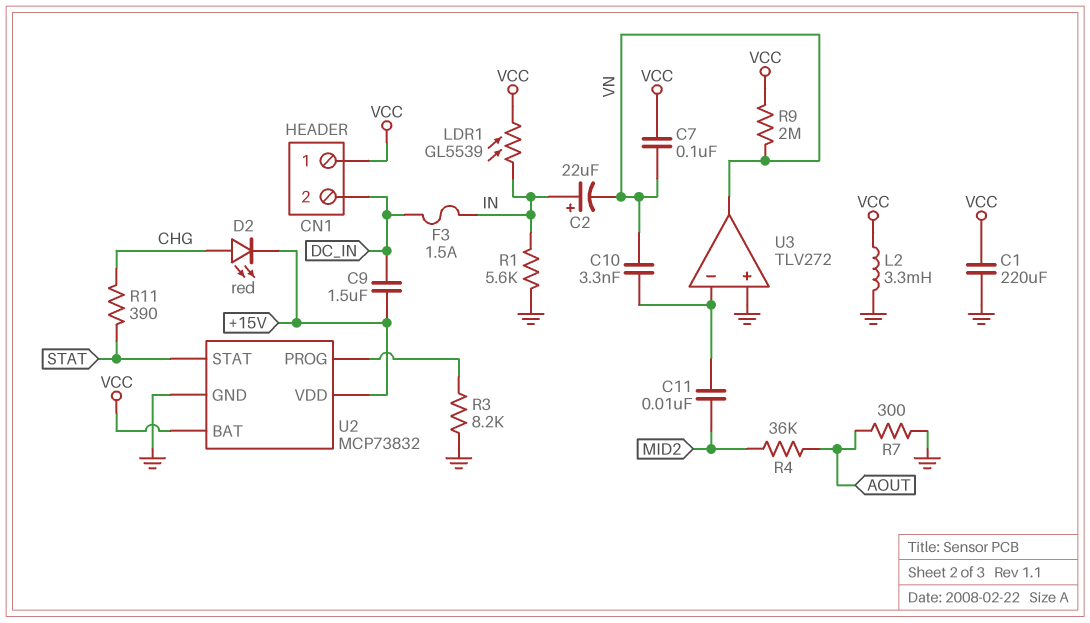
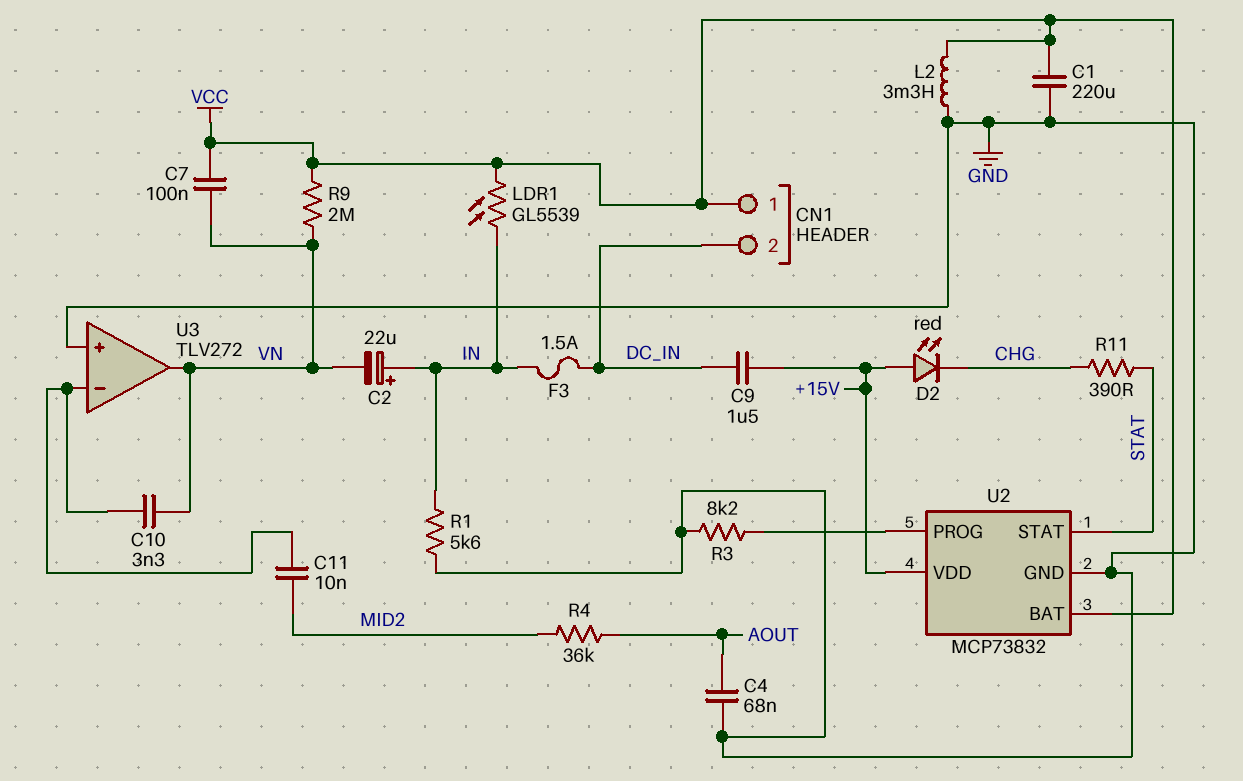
C4: none -> 68nF (AOUT, GND)
D2: LED red (A CHG, K +15V) -> LED red (A +15V, K CHG)
R7: 300 (AOUT, GND) -> none

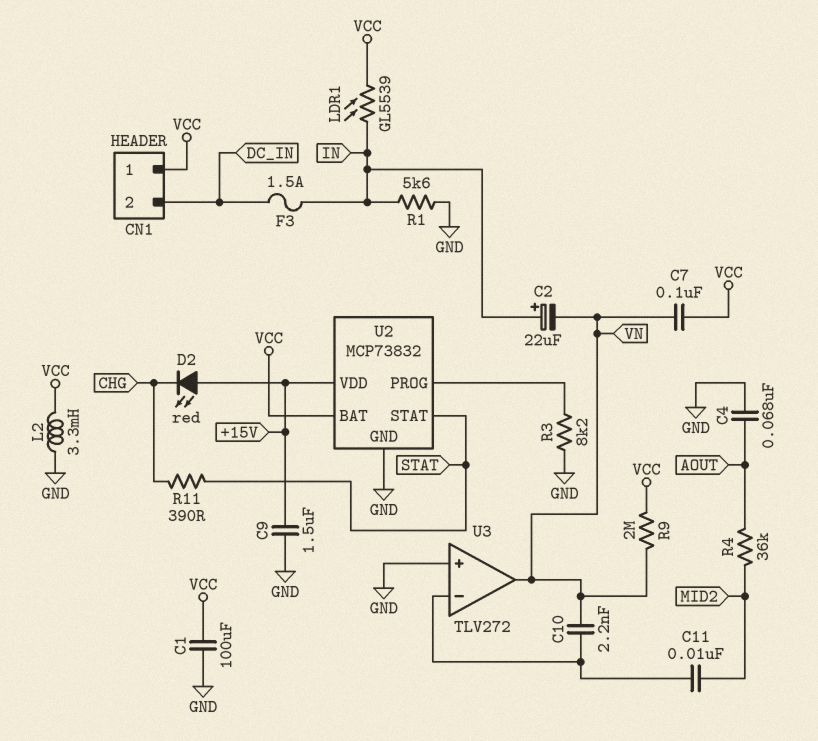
C1: 220uF (GND, VCC) -> 100uF (GND, VCC)
C9: 1.5uF (+15V, DC_IN) -> 1.5uF (+15V, GND)
C10: 3.3nF (U3/in-, VN) -> 2.2nF (U3/in-, VN)

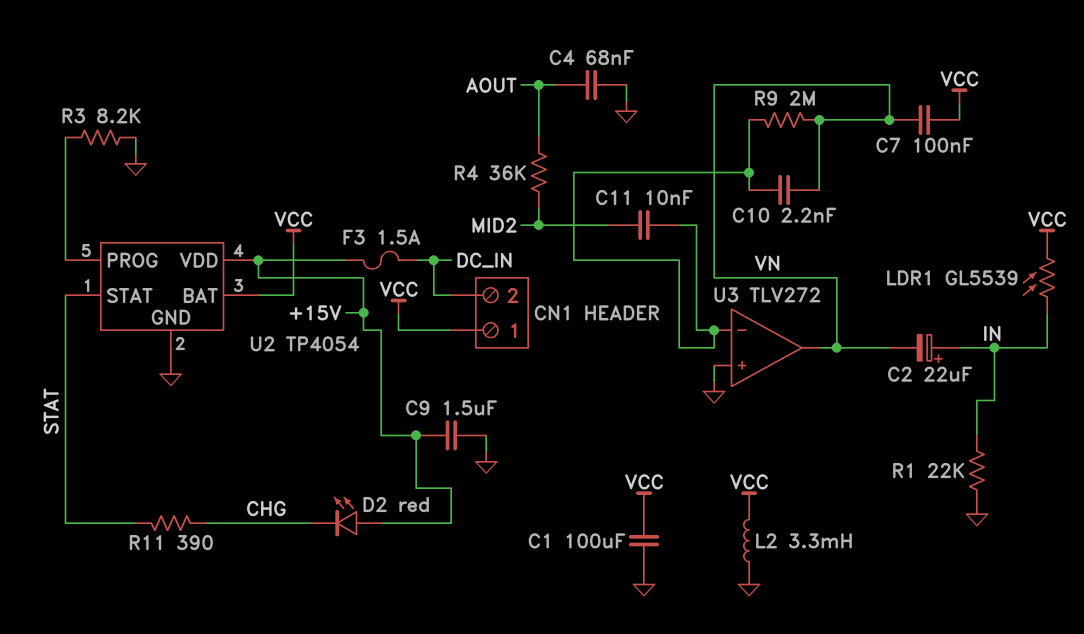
F3: 1.5A (DC_IN, IN) -> 1.5A (+15V, DC_IN)
R1: 5.6k (GND, IN) -> 22k (GND, IN)
R9: 2M (VCC, VN) -> 2M (U3/in-, VN)
U2: MCP73832 -> TP4054

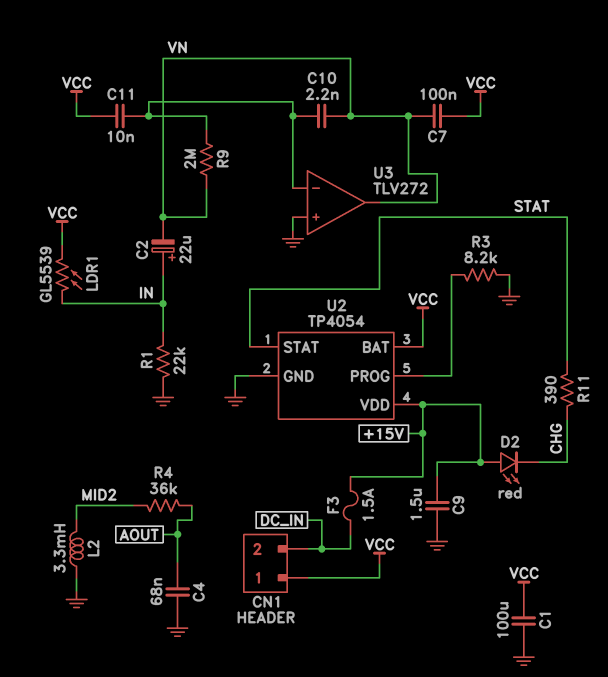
C11: 10nF (MID2, U3/in-) -> 10nF (U3/in-, VCC)
L2: 3.3mH (GND, VCC) -> 3.3mH (GND, MID2)

